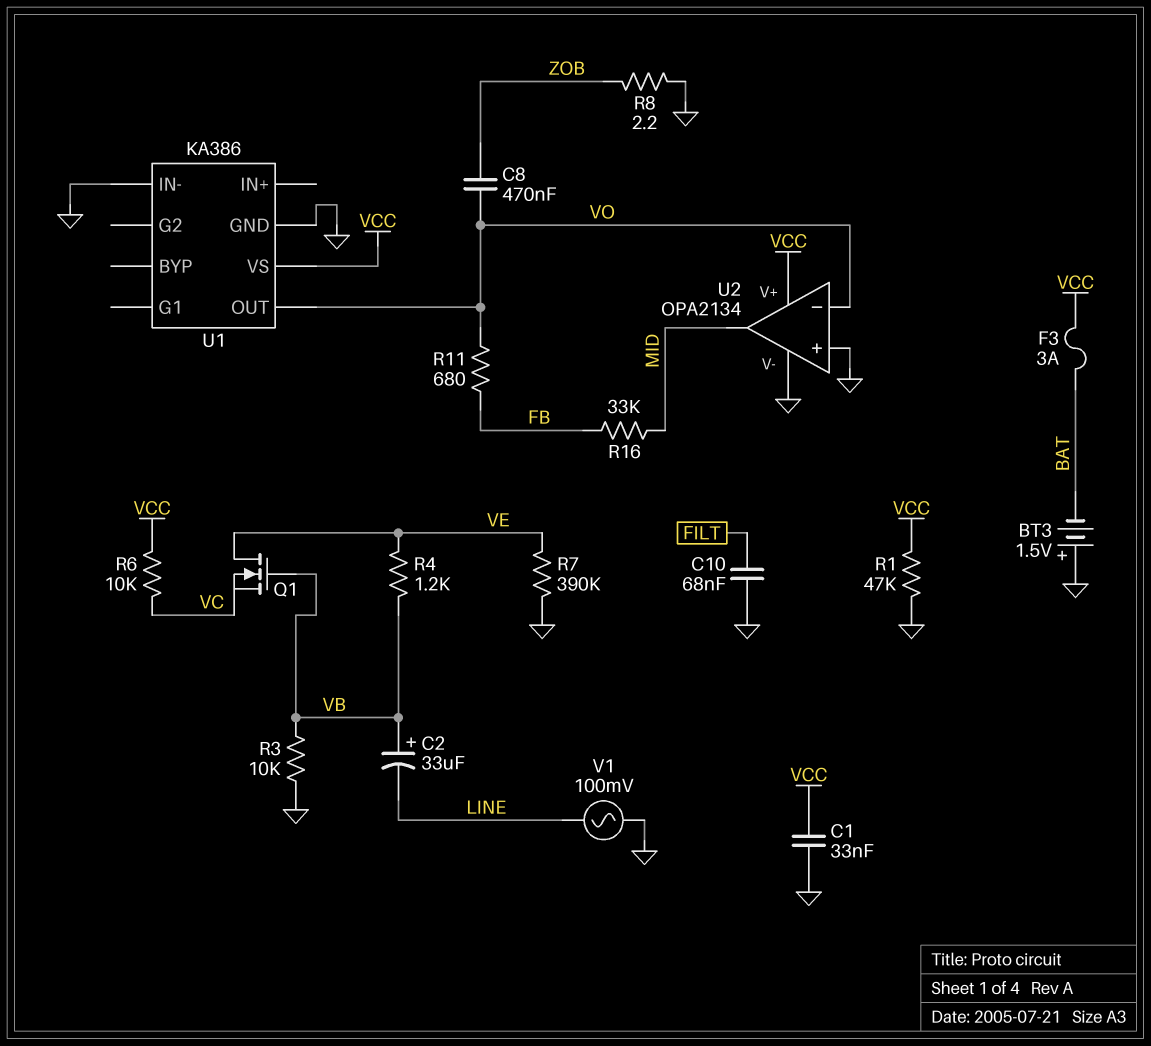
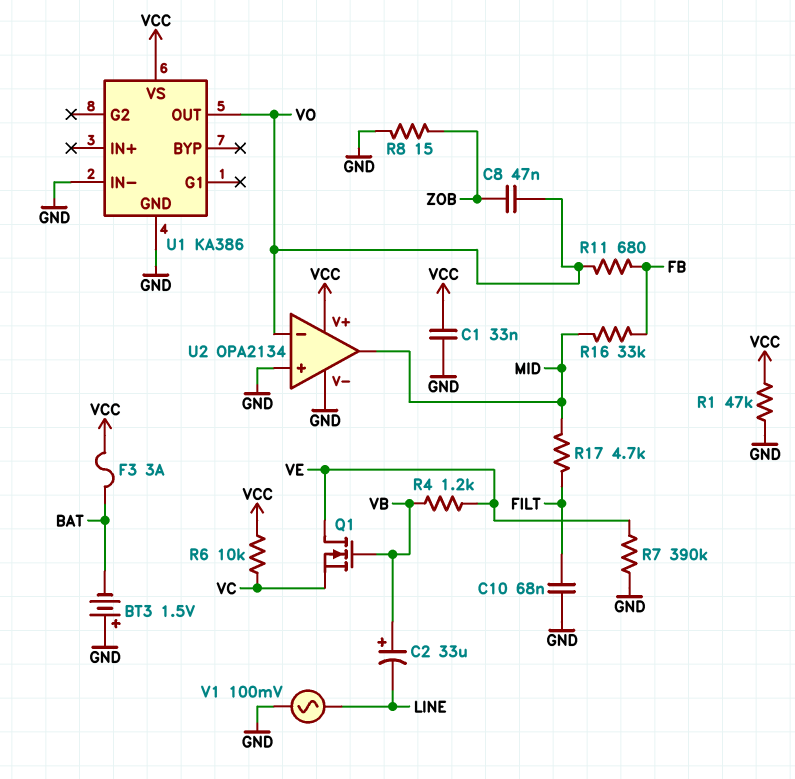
C8: 470nF (VO, ZOB) -> 47nF (VO, ZOB)
R3: 10k (GND, VB) -> none
R8: 2.2 (GND, ZOB) -> 15 (GND, ZOB)
R17: none -> 4.7k (FILT, MID)

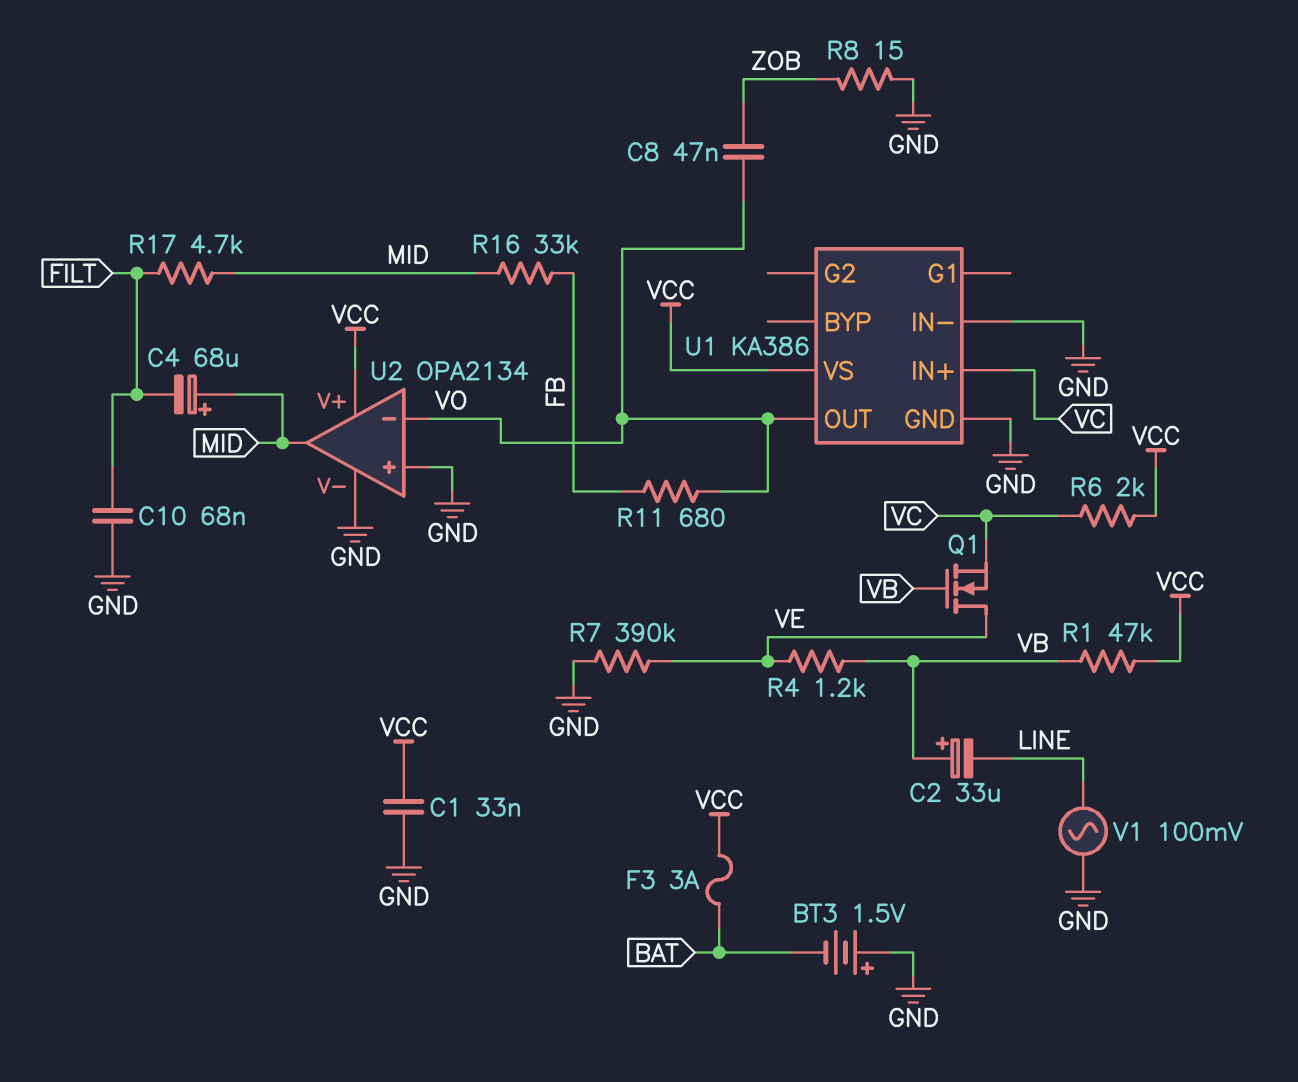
C4: none -> 68uF (plus MID, minus FILT)
R1: 47k (GND, VCC) -> 47k (VB, VCC)
R6: 10k (VC, VCC) -> 2k (VC, VCC)
U1 pin IN+: none -> VC

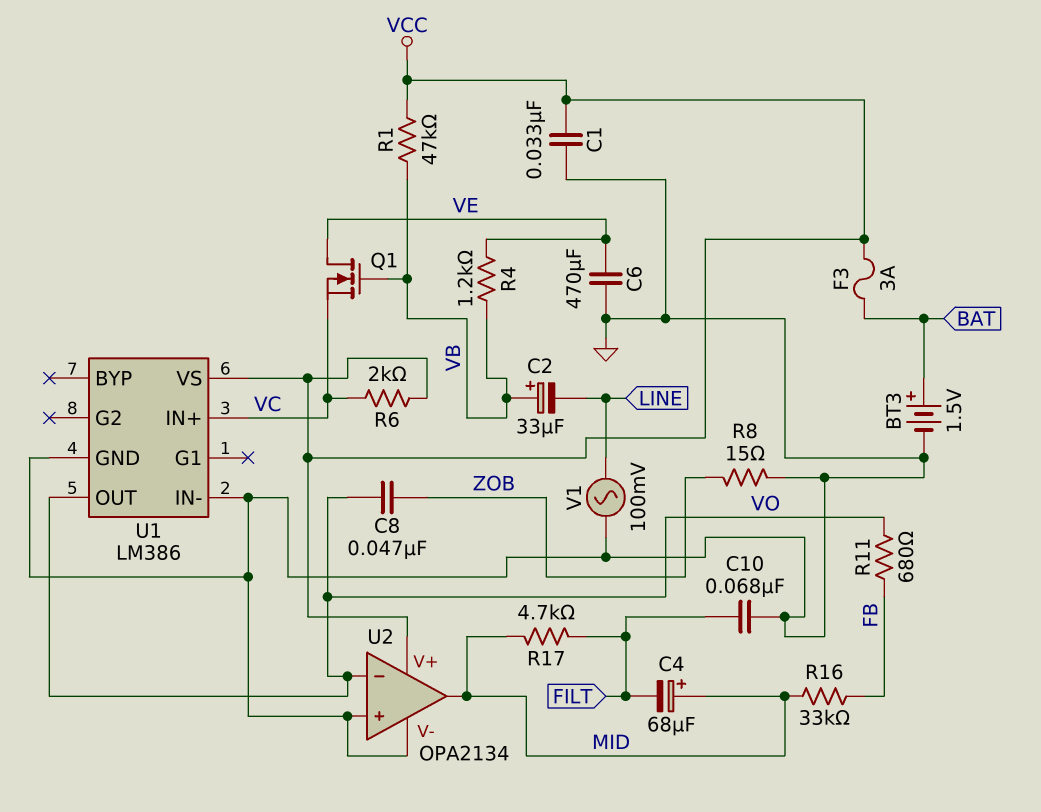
BT3: 1.5V (plus GND, minus BAT) -> 1.5V (plus BAT, minus GND)
C6: none -> 470uF (GND, VE)
R7: 390k (GND, VE) -> none
U1: KA386 -> LM386

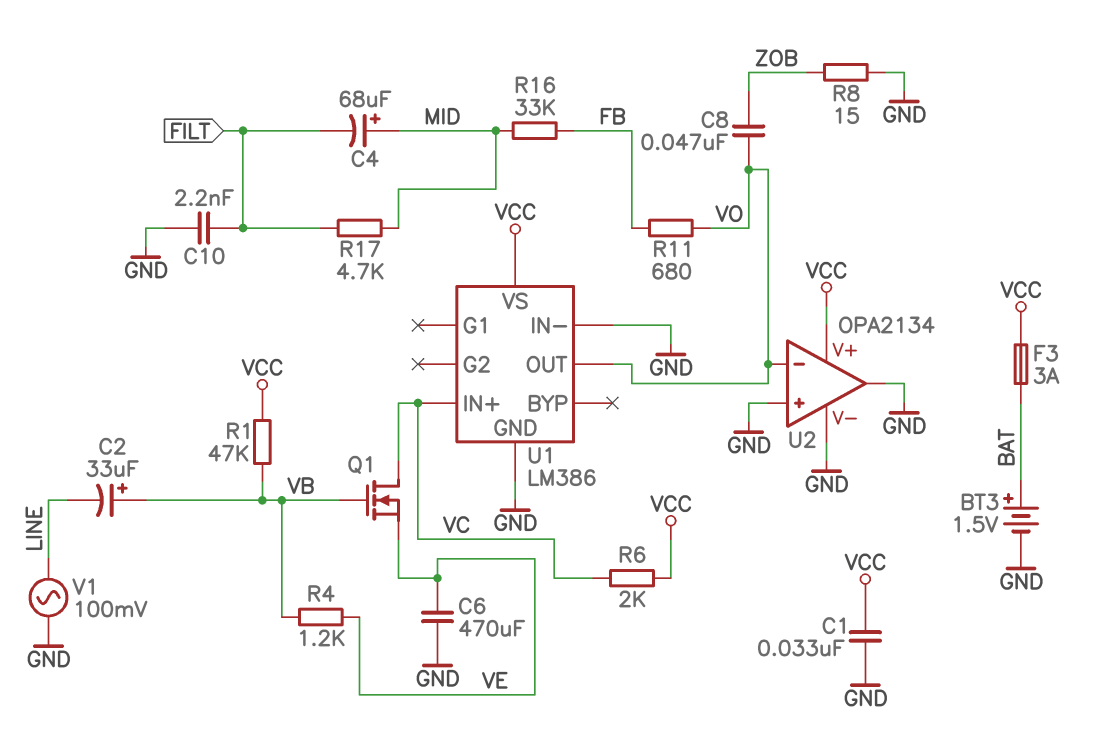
C10: 68nF (FILT, GND) -> 2.2nF (FILT, GND)
Q1: NMOS (G VB, D VE, S VC) -> NMOS (G VB, D VC, S VE)
U2 pin out: MID -> GND

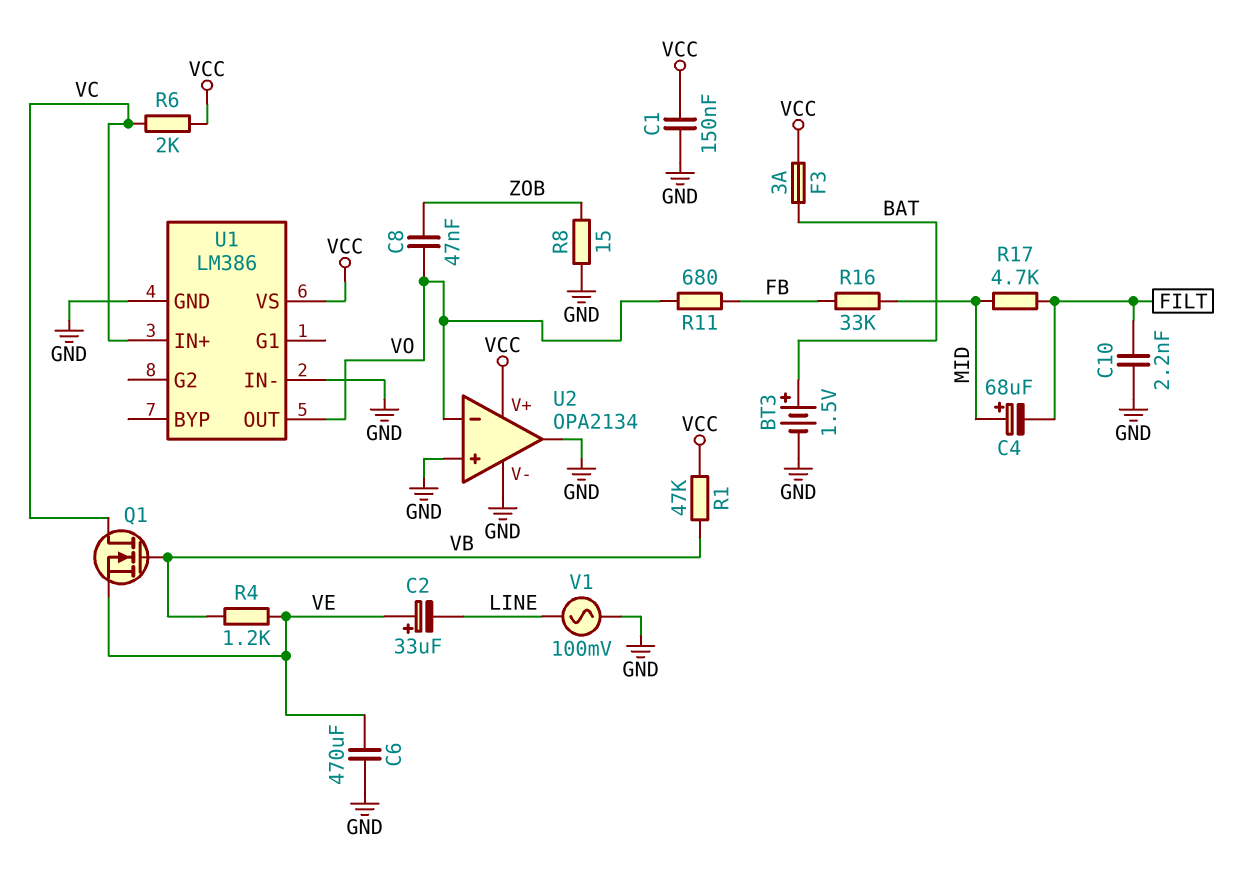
C1: 33nF (GND, VCC) -> 150nF (GND, VCC)
C2: 33uF (plus VB, minus LINE) -> 33uF (plus VE, minus LINE)

